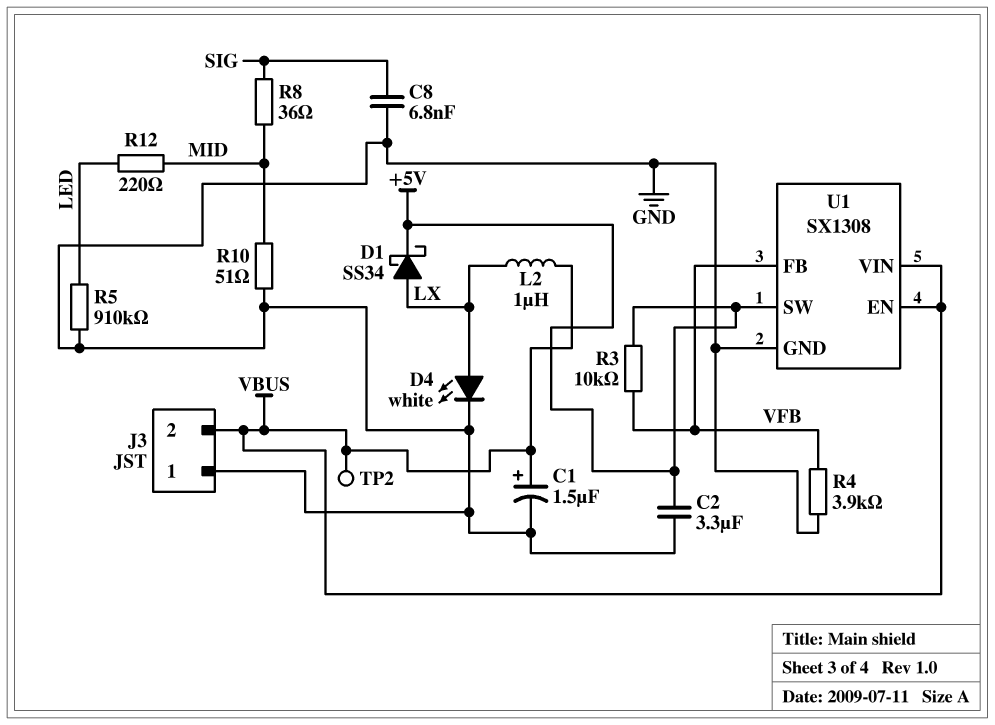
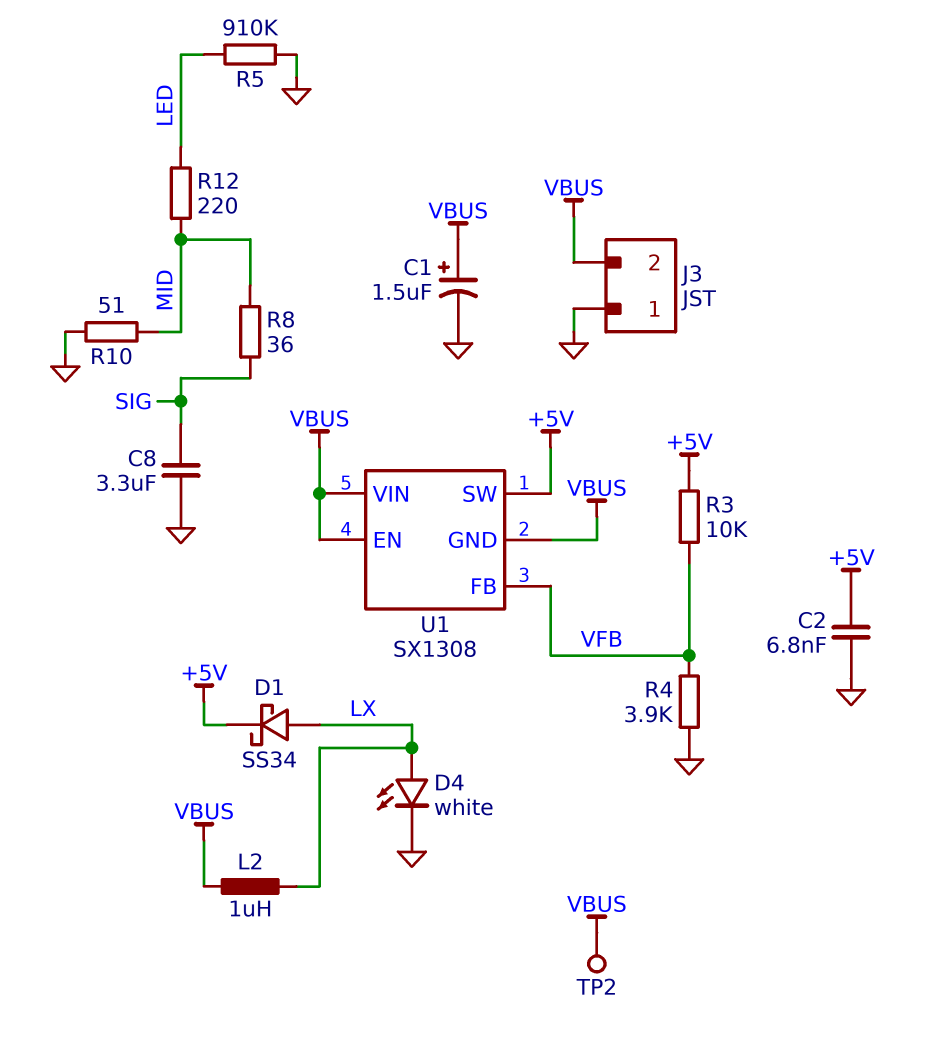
C2: 3.3uF (+5V, GND) -> 6.8nF (+5V, GND)
C8: 6.8nF (GND, SIG) -> 3.3uF (GND, SIG)
U1 pin GND: GND -> VBUS

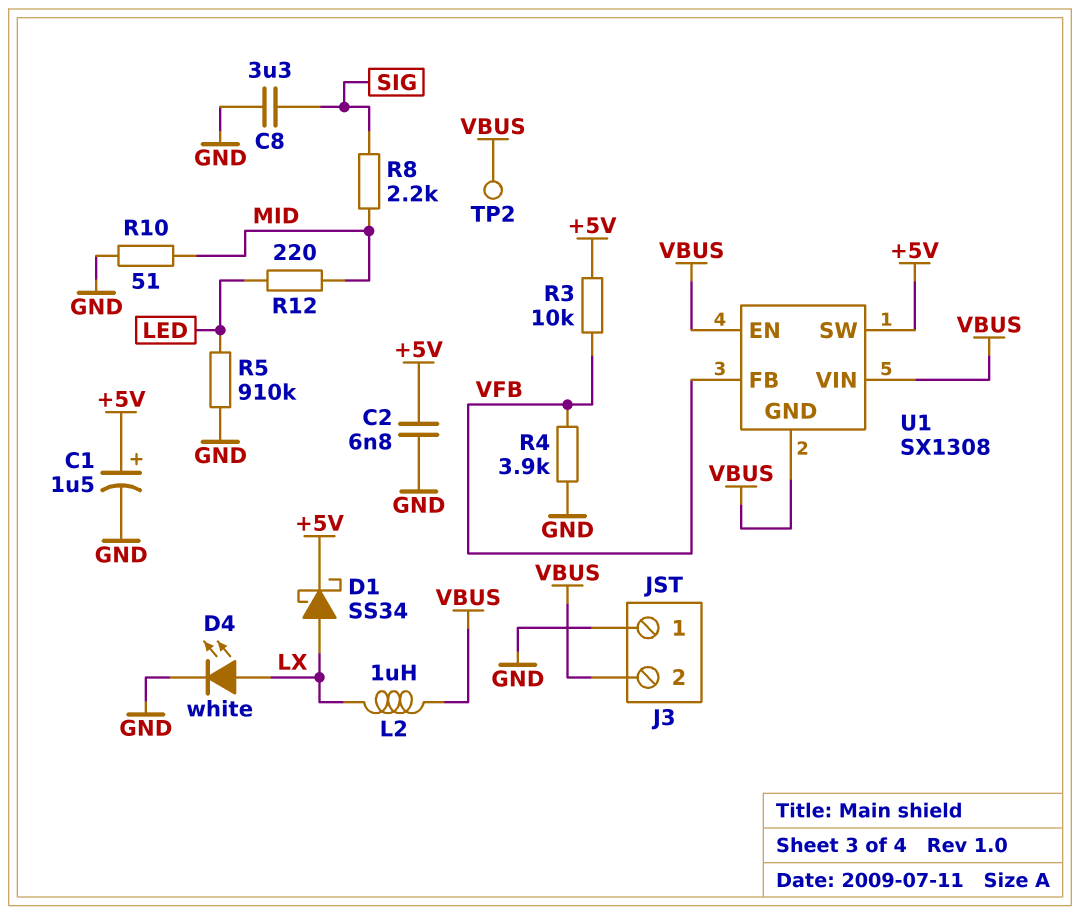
C1: 1.5uF (plus VBUS, minus GND) -> 1.5uF (plus +5V, minus GND)
R8: 36 (MID, SIG) -> 2.2k (MID, SIG)

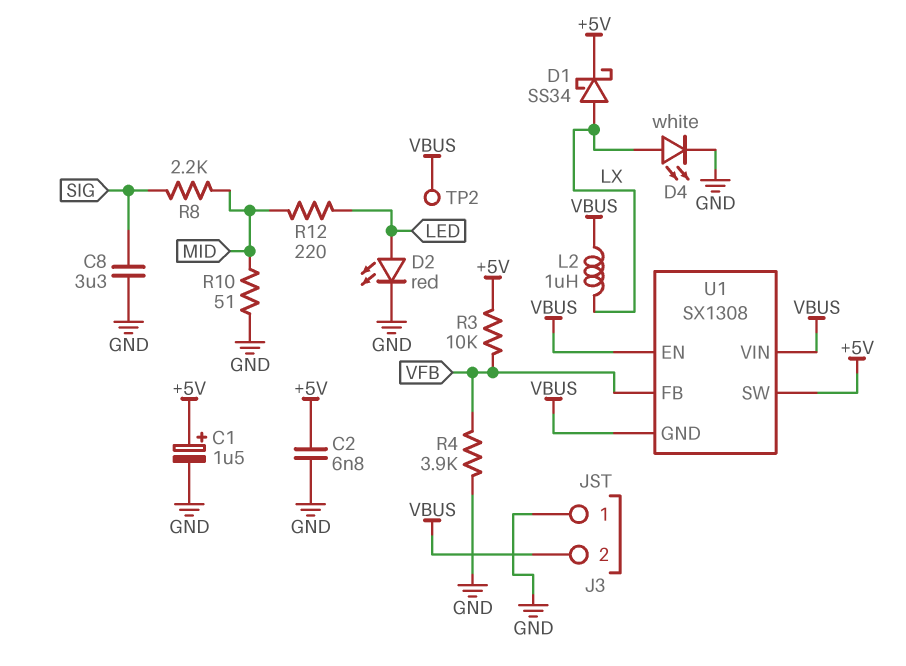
D2: none -> LED red (A LED, K GND)
R5: 910k (GND, LED) -> none

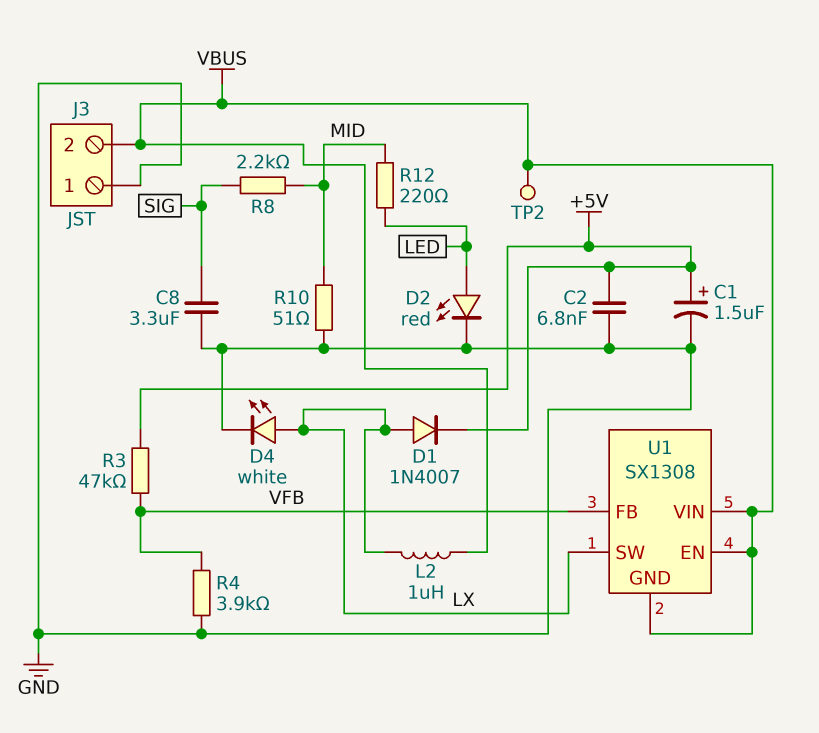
D1: schottky SS34 (A LX, K +5V) -> diode 1N4007 (A LX, K +5V)
R3: 10k (+5V, VFB) -> 47k (+5V, VFB)
U1 pin SW: +5V -> LX

